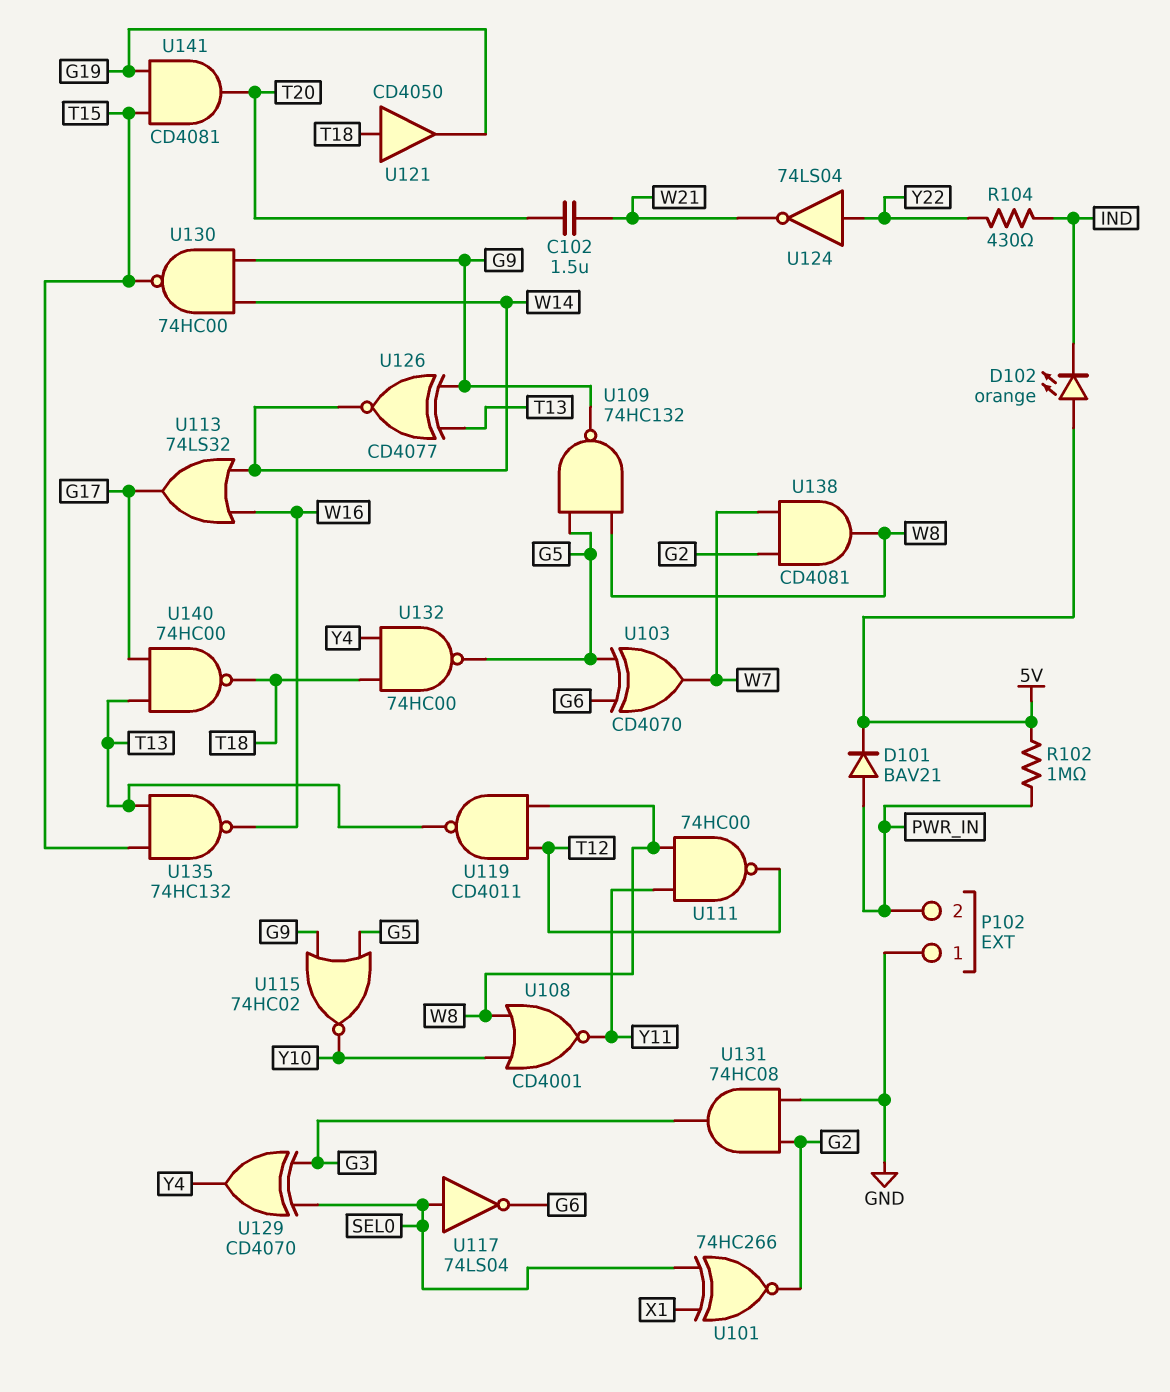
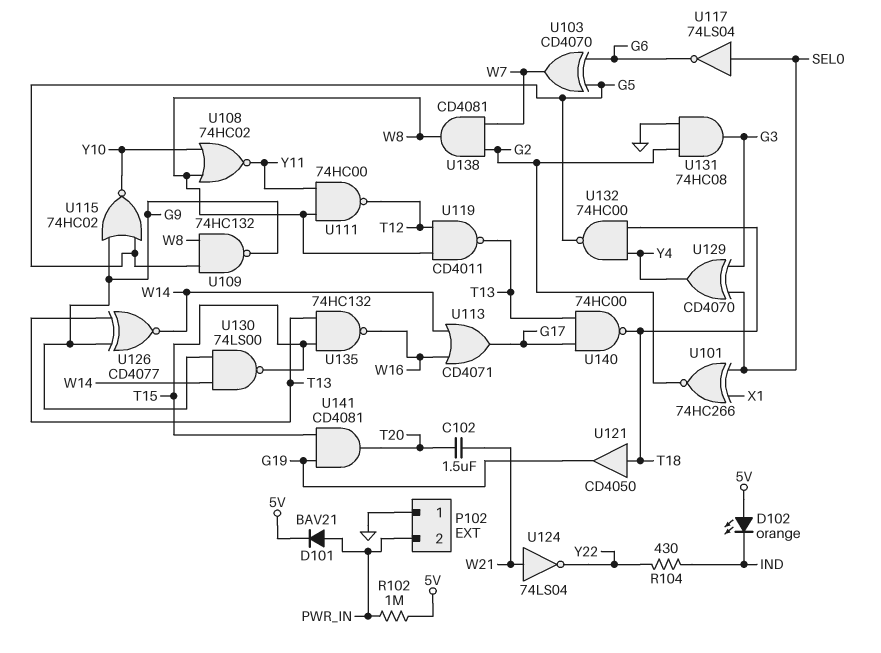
U108: NOR CD4001 (in W8, in Y10, out Y11) -> NOR 74HC02 (in W8, in Y10, out Y11)
U113: OR 74LS32 (in W14, in W16, out G17) -> OR CD4071 (in W14, in W16, out G17)
U124: NOT 74LS04 (in Y22, out W21) -> NOT 74LS04 (in W21, out Y22)
U130: NAND 74HC00 (in G9, in W14, out T15) -> NAND 74LS00 (in G9, in W14, out T15)

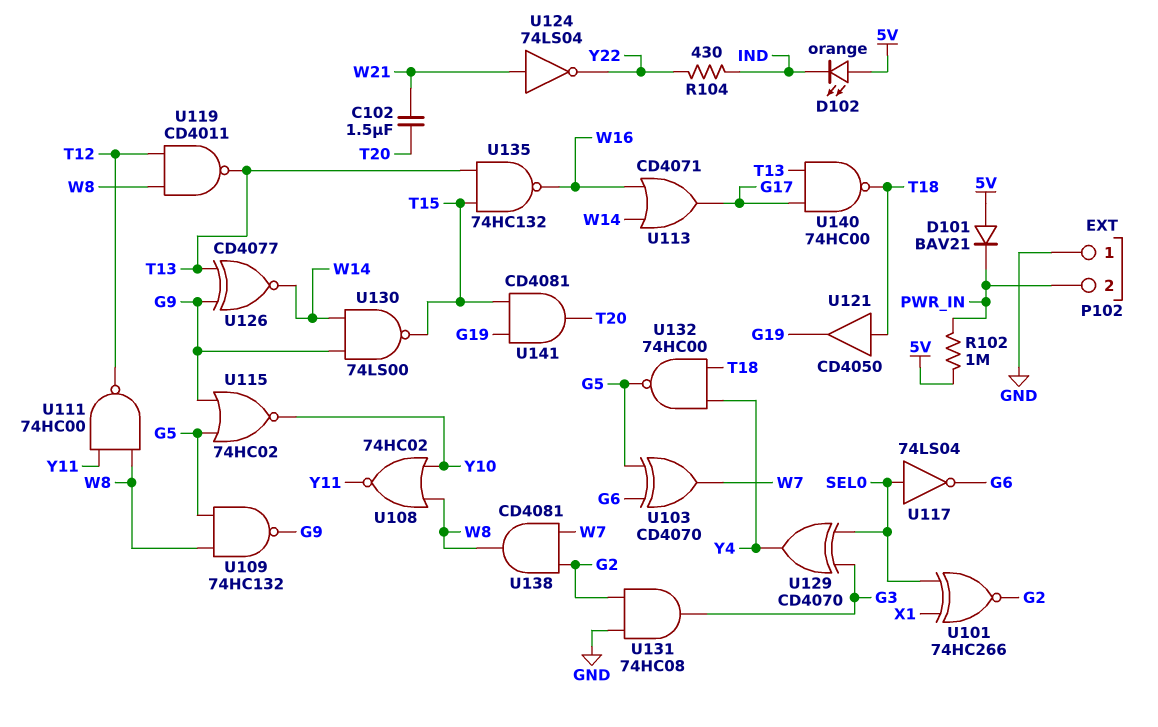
D101: diode BAV21 (A PWR_IN, K 5V) -> diode BAV21 (A 5V, K PWR_IN)

